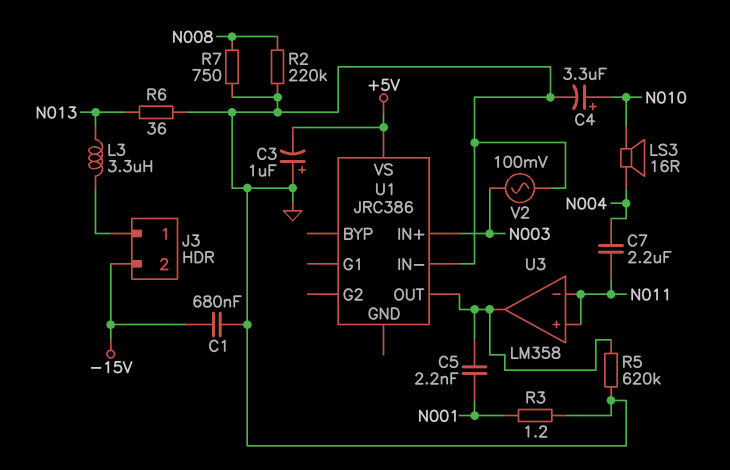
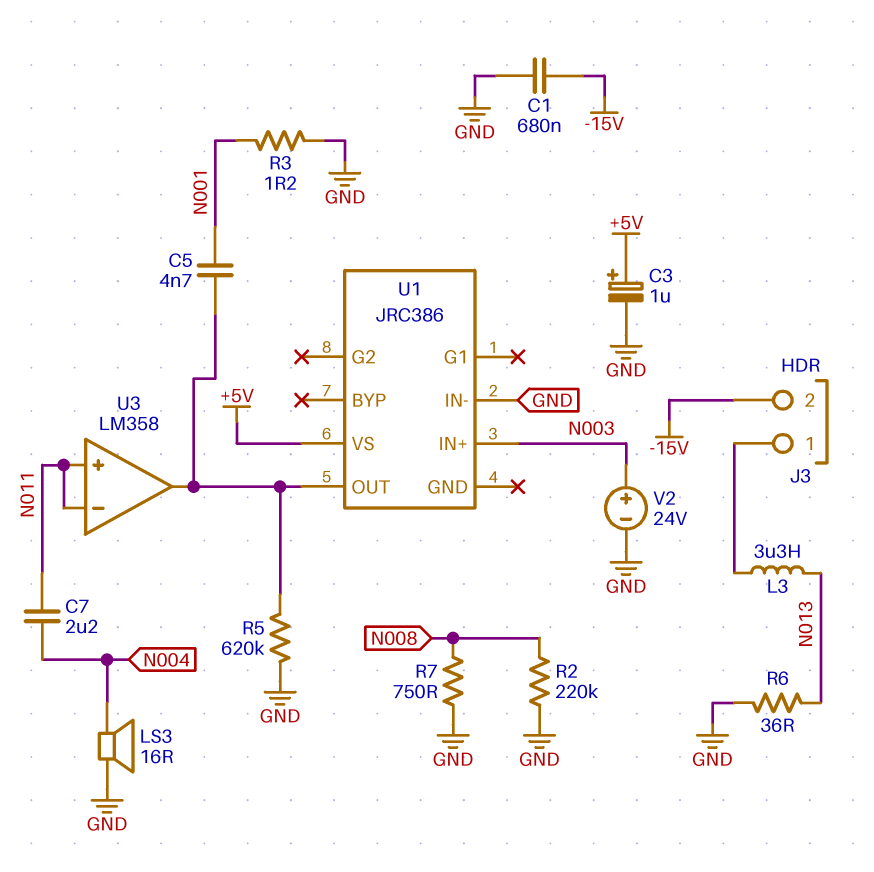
C3: 1uF (plus GND, minus +5V) -> 1uF (plus +5V, minus GND)
C4: 3.3uF (plus N010, minus GND) -> none
C5: 2.2nF (N001, U1/OUT) -> 4.7nF (N001, U1/OUT)
LS3: speaker 16R (N004, N010) -> speaker 16R (GND, N004)
V2: AC 100mV (GND, N003) -> 24V (plus N003, minus GND)

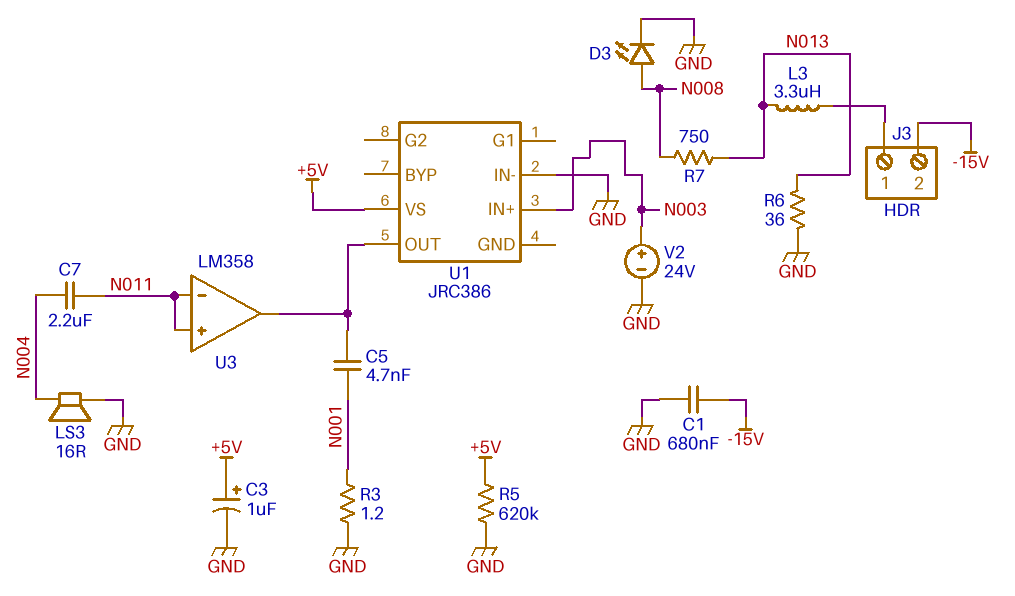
D3: none -> LED (A N008, K GND)
R2: 220k (GND, N008) -> none
R5: 620k (GND, U1/OUT) -> 620k (+5V, GND)
R7: 750 (GND, N008) -> 750 (N008, N013)

